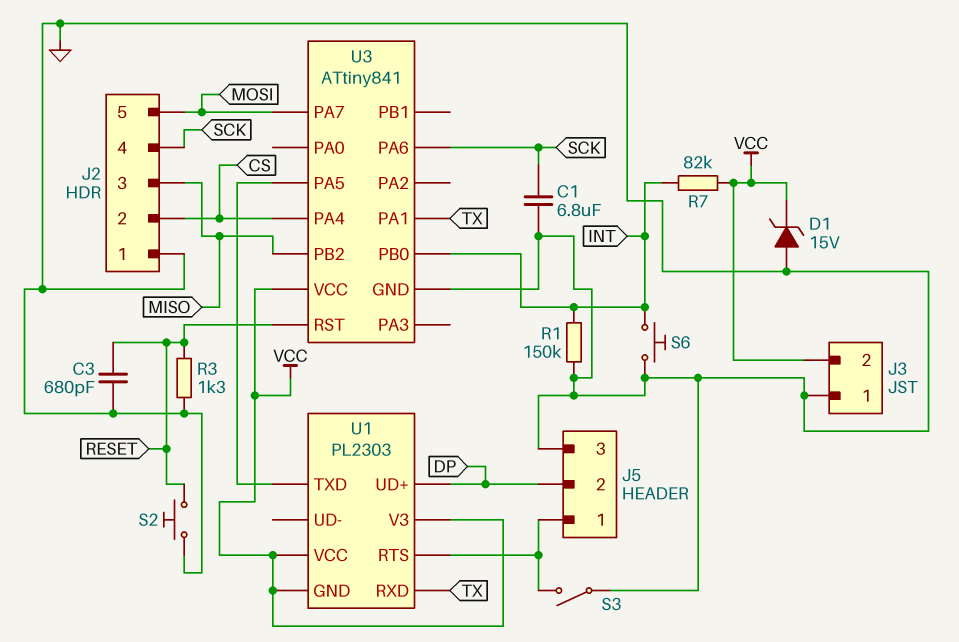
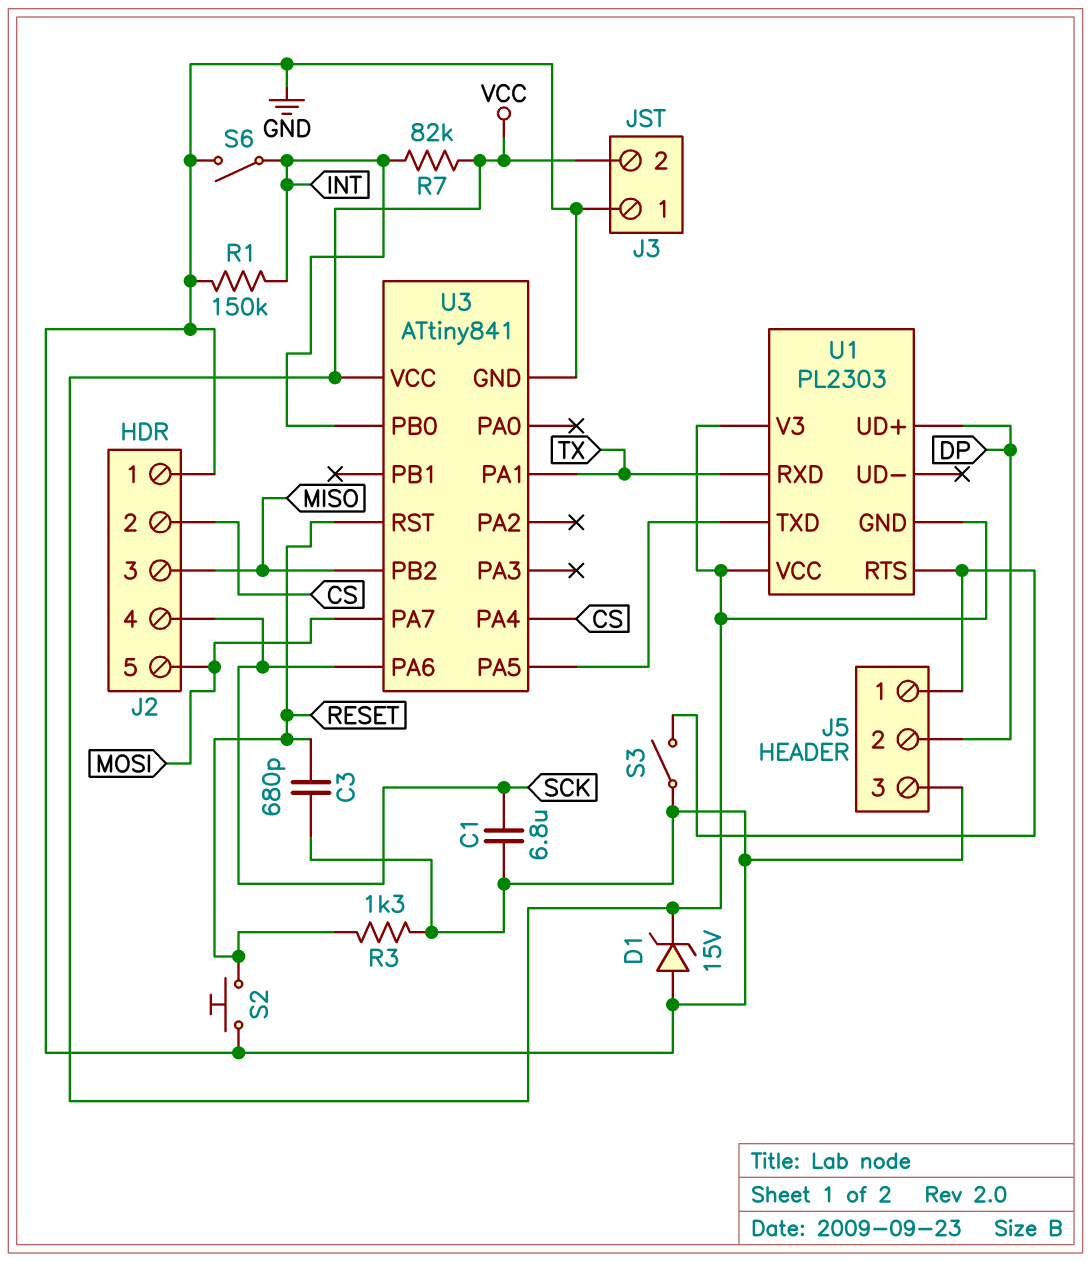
S6: button (GND, INT) -> switch (GND, INT)

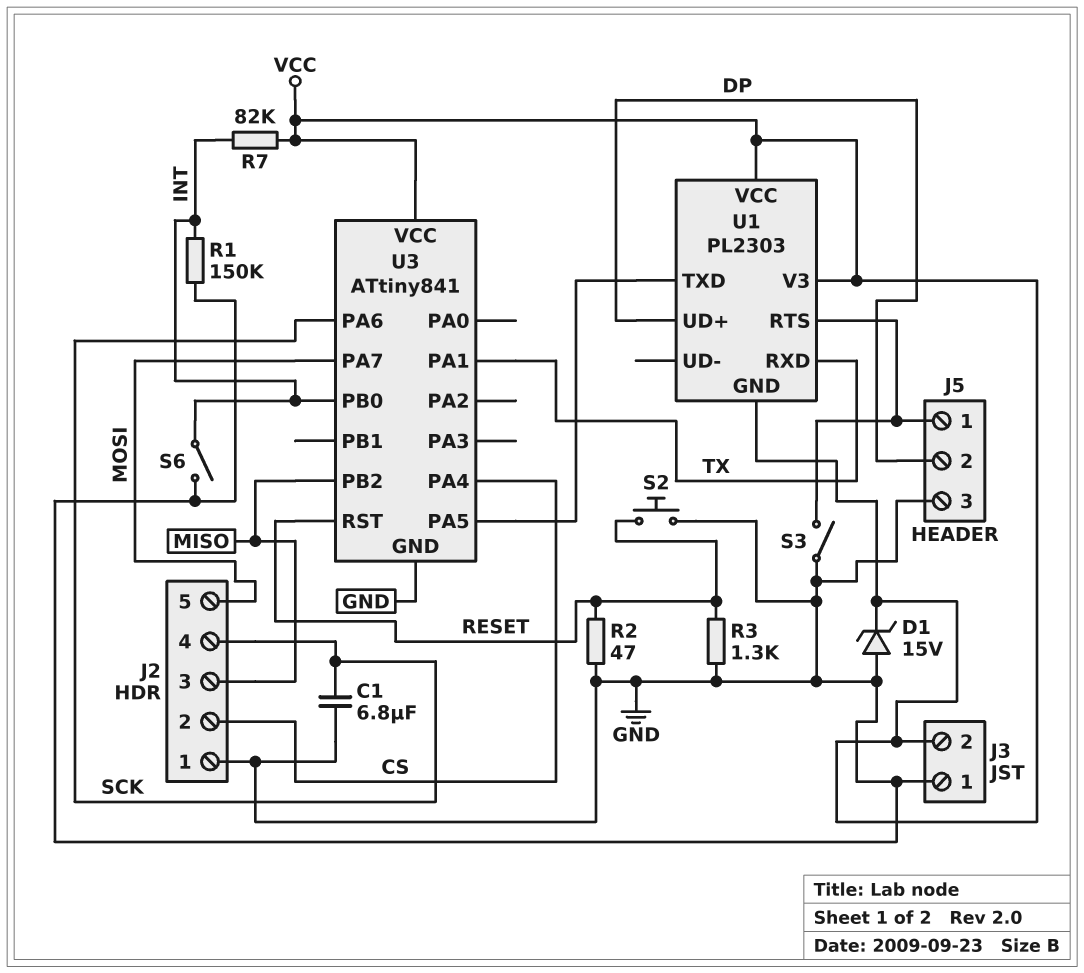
C3: 680pF (GND, RESET) -> none
R2: none -> 47 (GND, RESET)

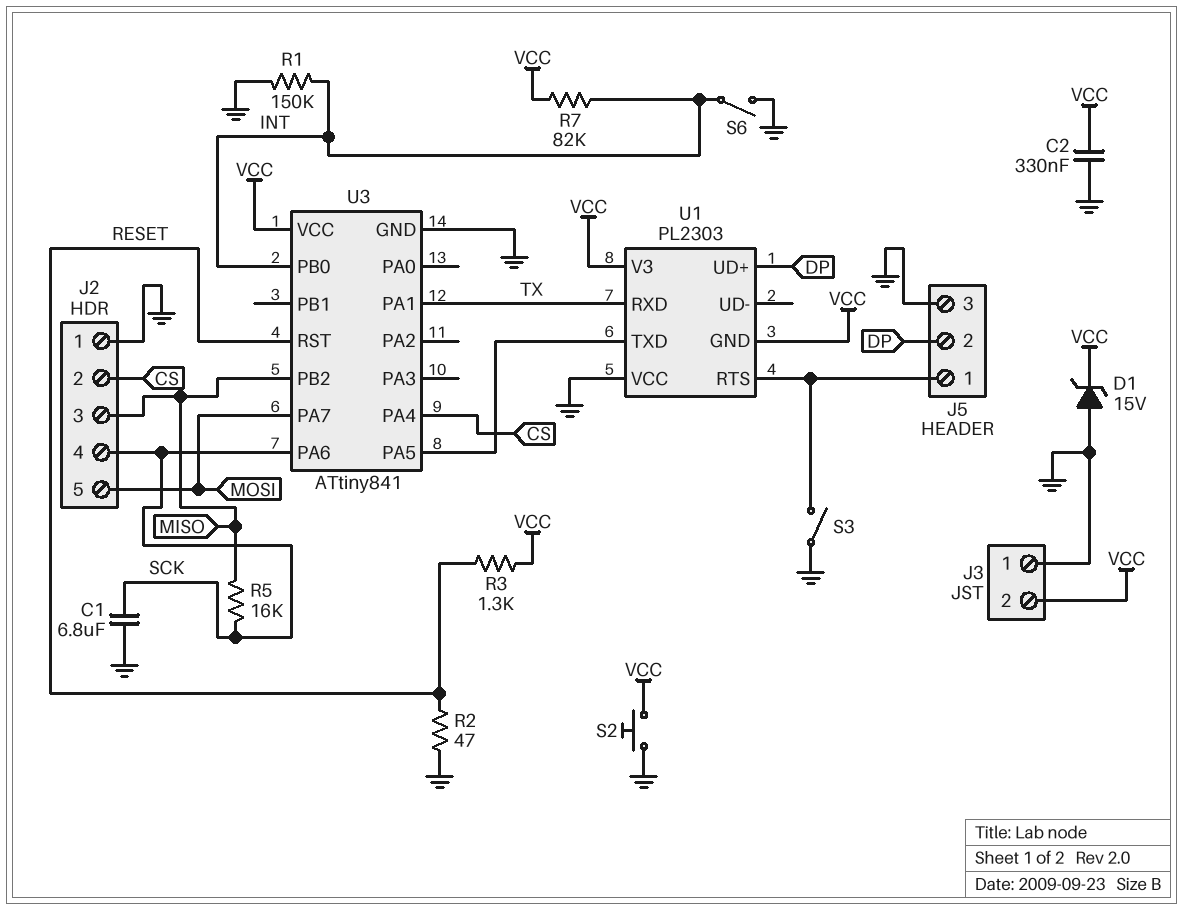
C2: none -> 330nF (GND, VCC)
R3: 1.3k (GND, RESET) -> 1.3k (RESET, VCC)
R5: none -> 16k (MISO, SCK)
S2: button (GND, RESET) -> button (GND, VCC)
U1 pin VCC: VCC -> GND

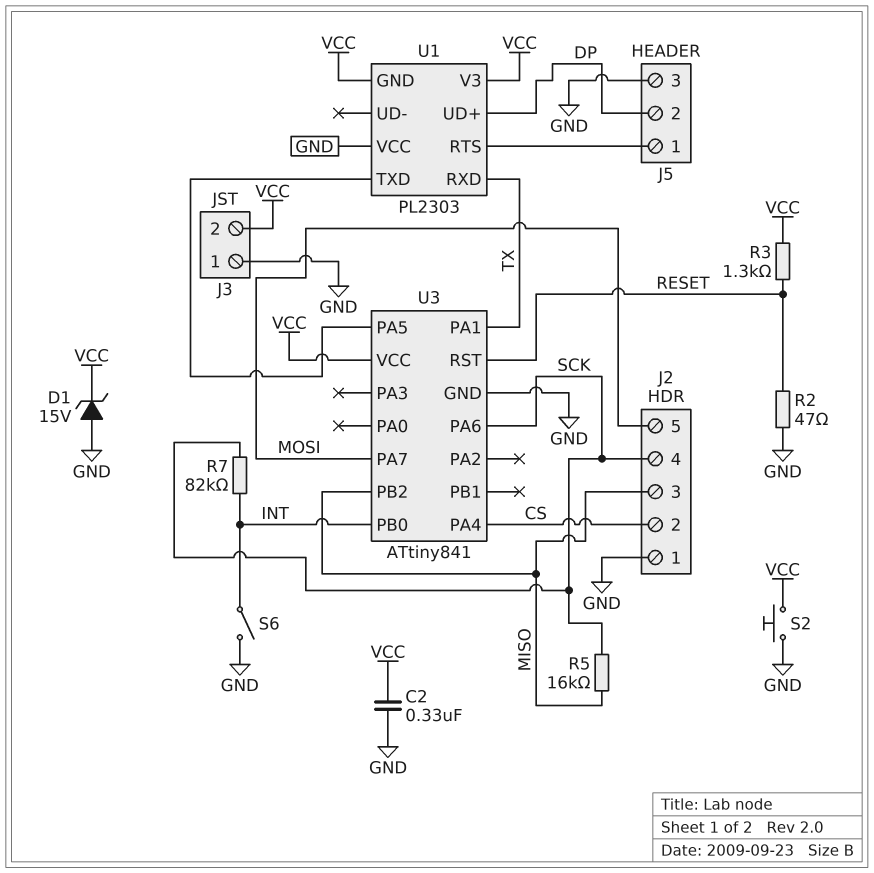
C1: 6.8uF (GND, SCK) -> none
R1: 150k (GND, INT) -> none
R7: 82k (INT, VCC) -> 82k (INT, SCK)
S3: switch (GND, J5/1) -> none

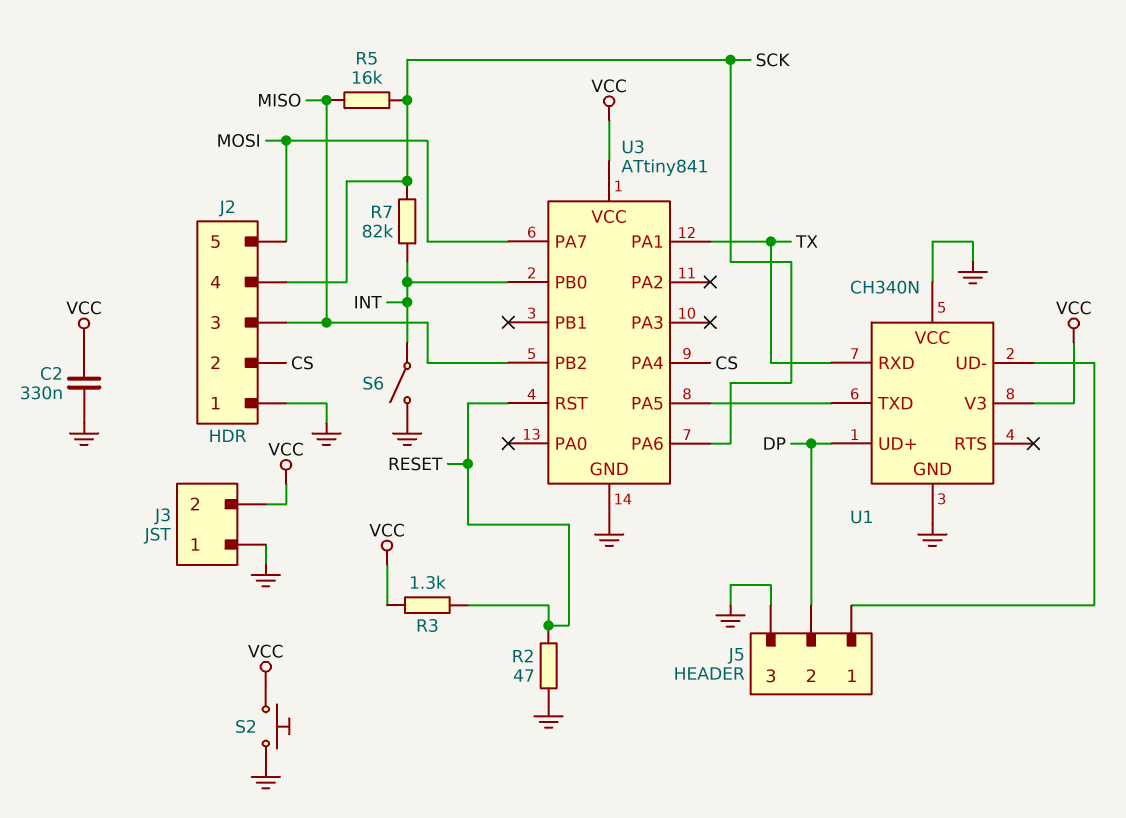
D1: zener 15V (A GND, K VCC) -> none
U1: PL2303 -> CH340N
U1 pin GND: VCC -> GND
U1 pin RTS: J5/1 -> none
U1 pin UD-: none -> J5/1

